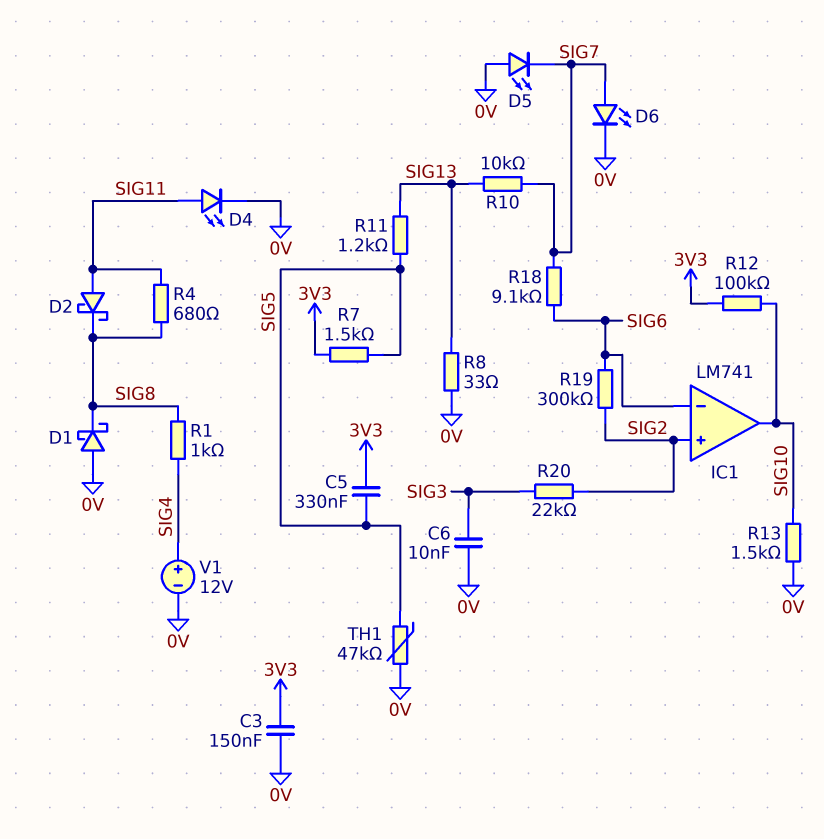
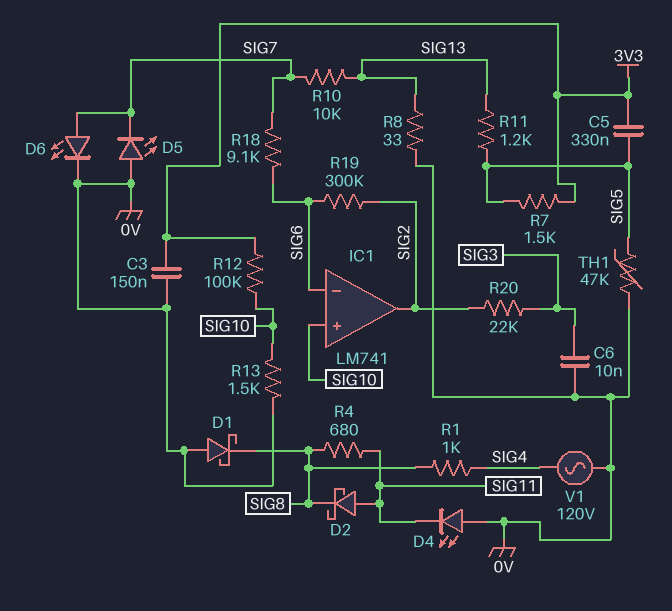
D4: LED (A SIG11, K 0V) -> LED (A 0V, K SIG11)
IC1 pin in+: SIG2 -> SIG10
IC1 pin out: SIG10 -> SIG2
V1: 12V (plus SIG4, minus 0V) -> AC 120V (0V, SIG4)

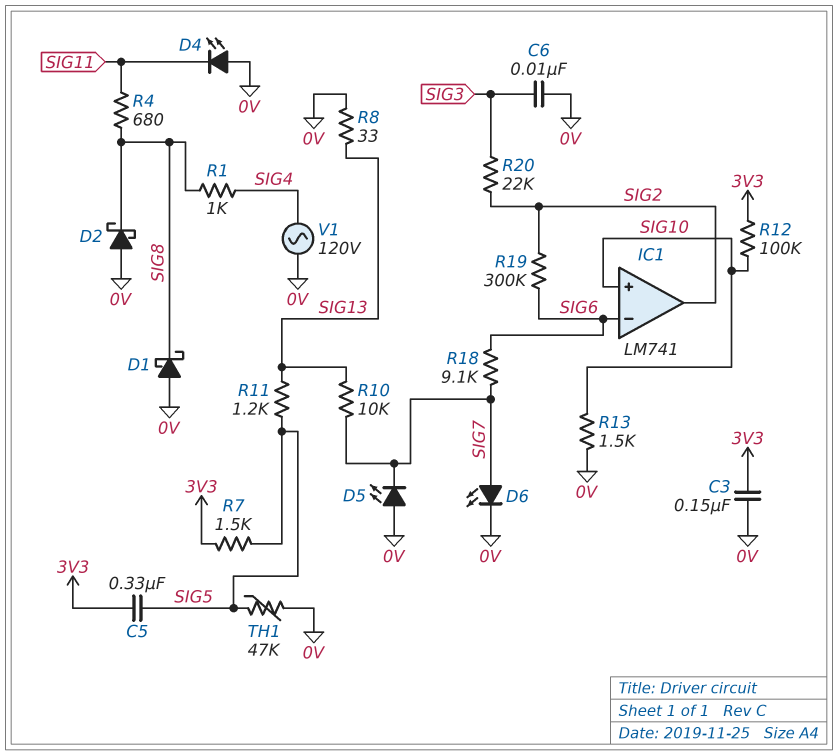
D2: schottky (A SIG11, K SIG8) -> schottky (A 0V, K SIG8)

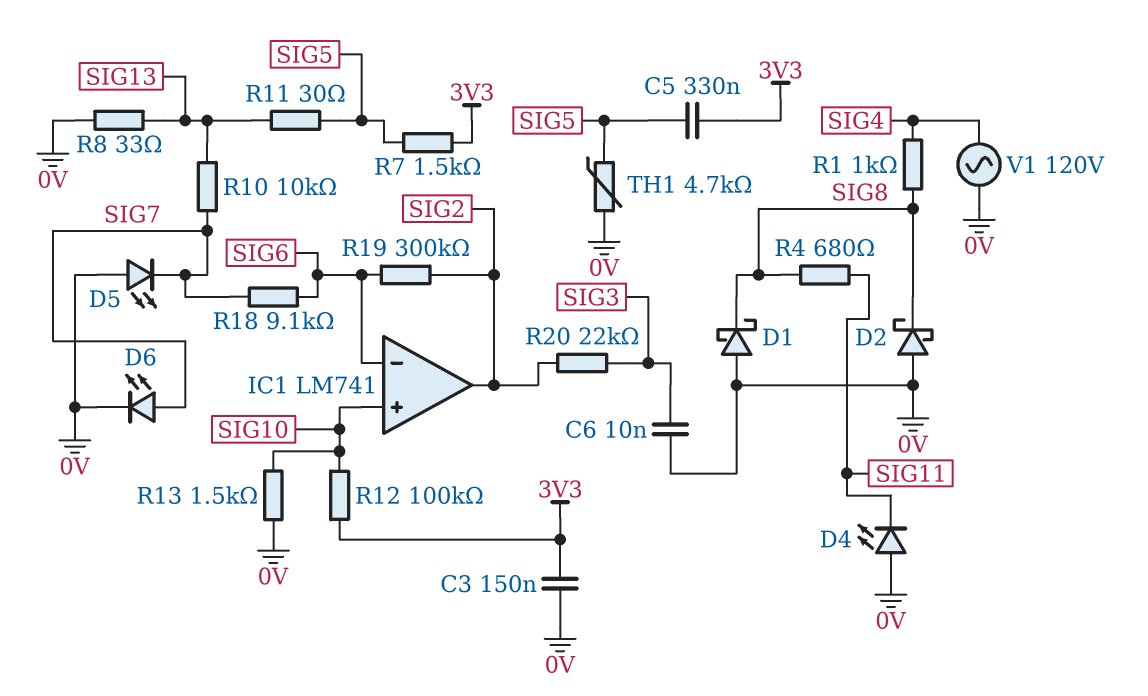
R11: 1.2k (SIG5, SIG13) -> 30 (SIG5, SIG13)
TH1: 47k (0V, SIG5) -> 4.7k (0V, SIG5)

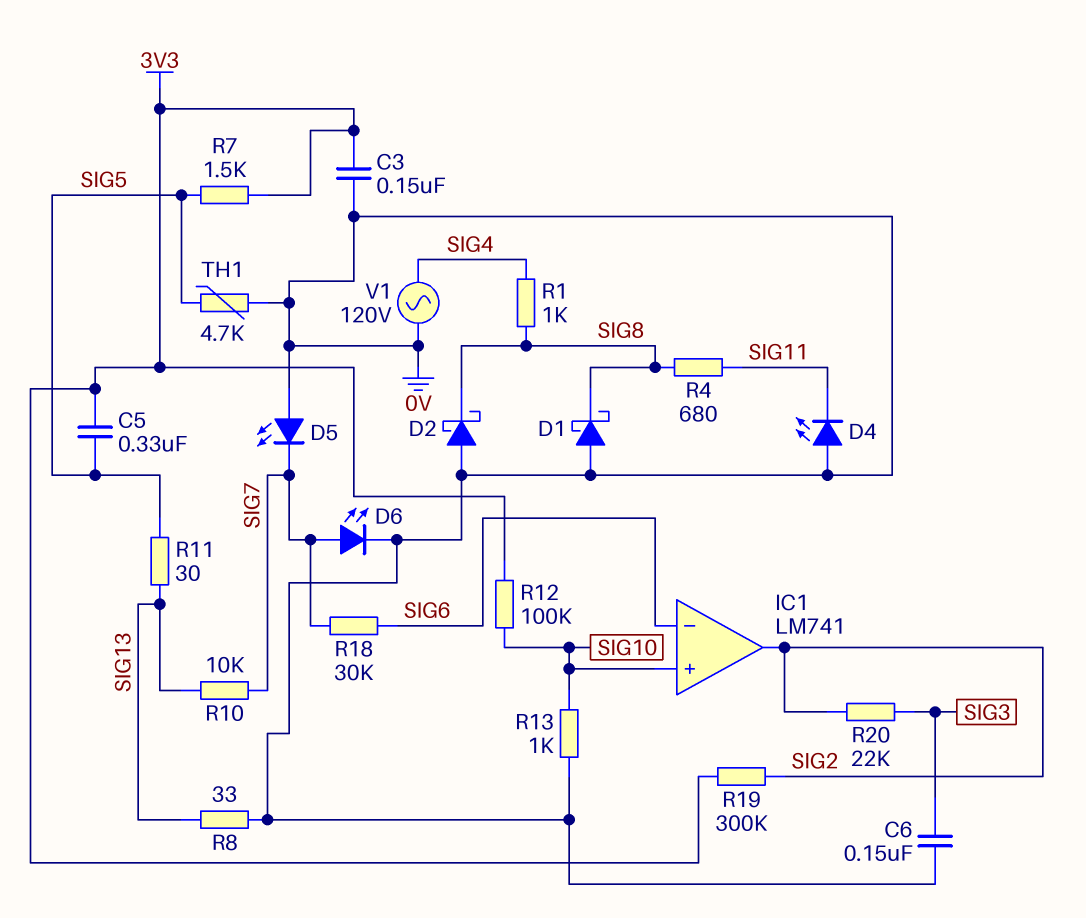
C6: 10nF (0V, SIG3) -> 150nF (0V, SIG3)
R13: 1.5k (0V, SIG10) -> 1k (0V, SIG10)
R18: 9.1k (SIG6, SIG7) -> 30k (SIG6, SIG7)
R19: 300k (SIG2, SIG6) -> 300k (3V3, SIG2)

